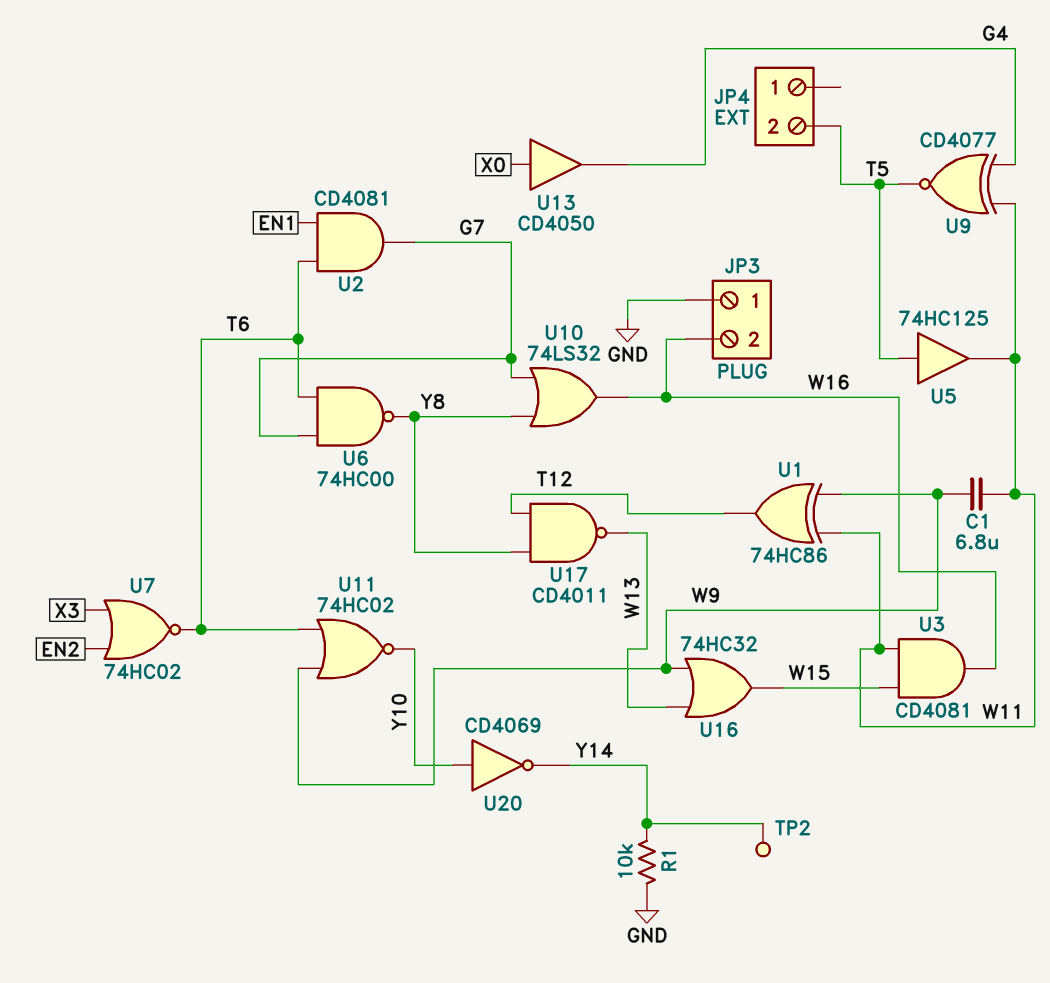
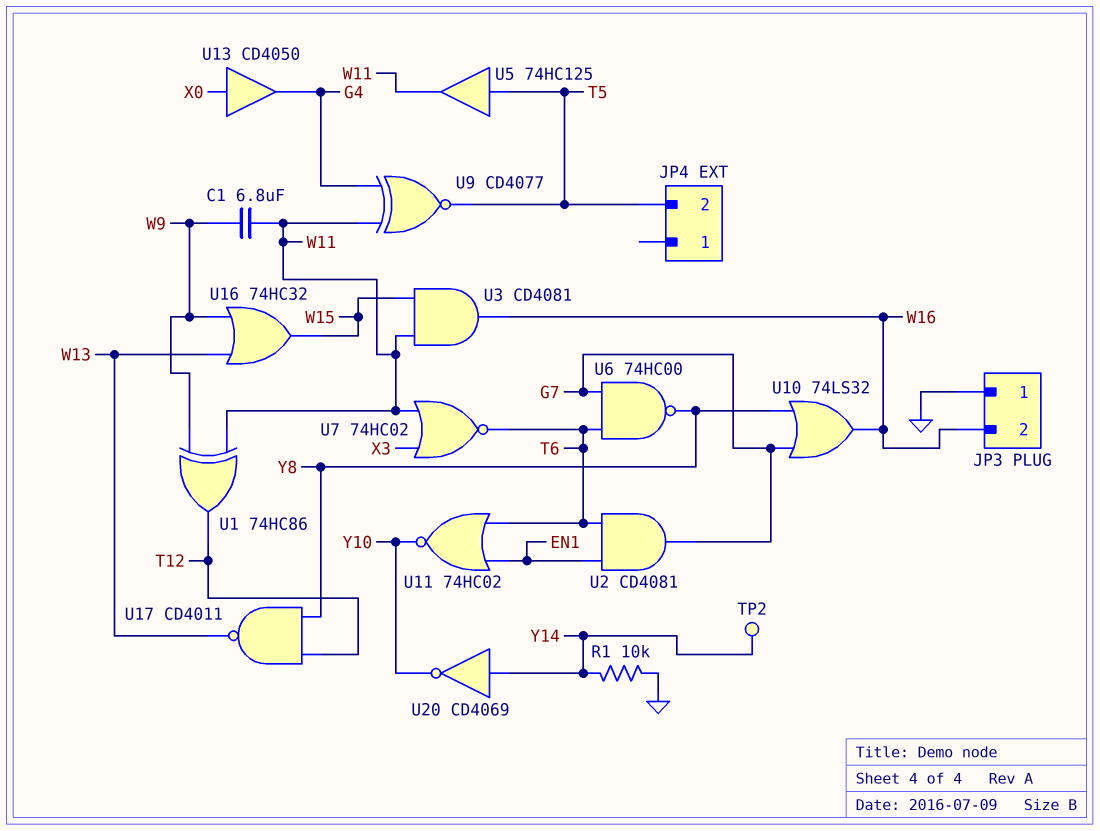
U7: NOR 74HC02 (in EN2, in X3, out T6) -> NOR 74HC02 (in W11, in X3, out T6)
U11: NOR 74HC02 (in T6, in W9, out Y10) -> NOR 74HC02 (in EN1, in T6, out Y10)
U20: NOT CD4069 (in Y10, out Y14) -> NOT CD4069 (in Y14, out Y10)

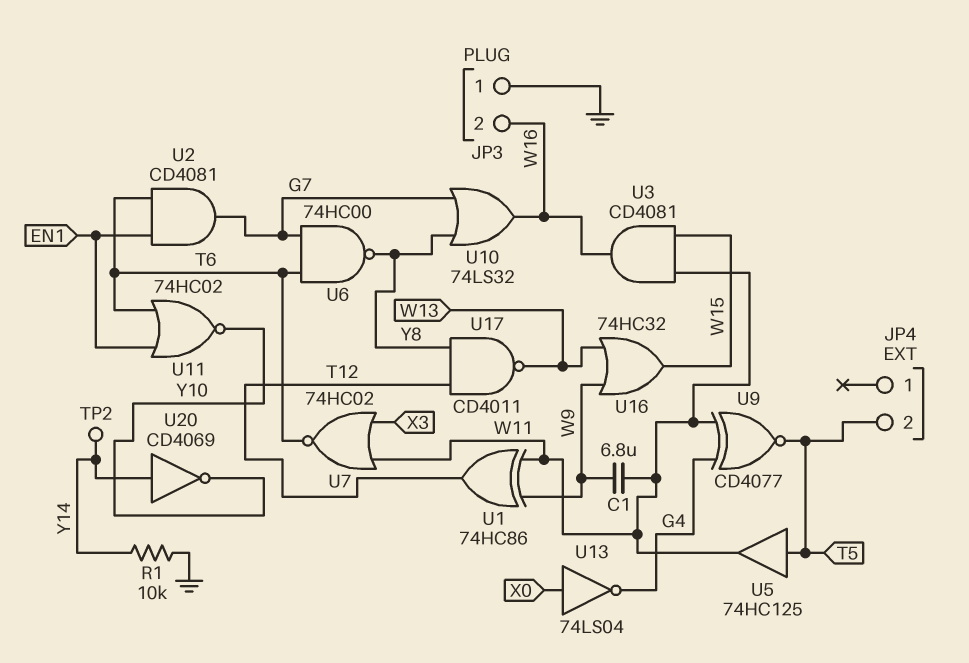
U13: buffer CD4050 (in X0, out G4) -> NOT 74LS04 (in X0, out G4)

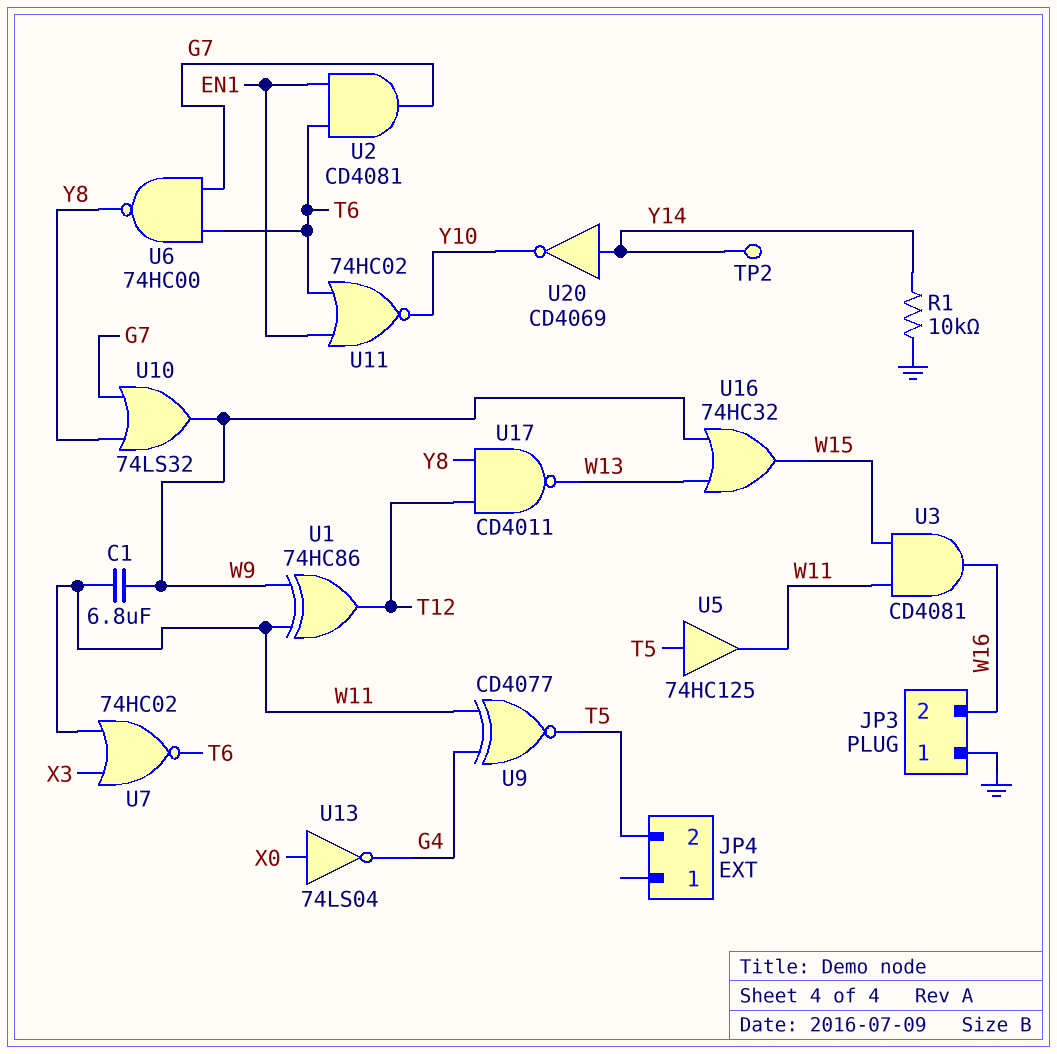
U10: OR 74LS32 (in G7, in Y8, out W16) -> OR 74LS32 (in G7, in Y8, out W9)

